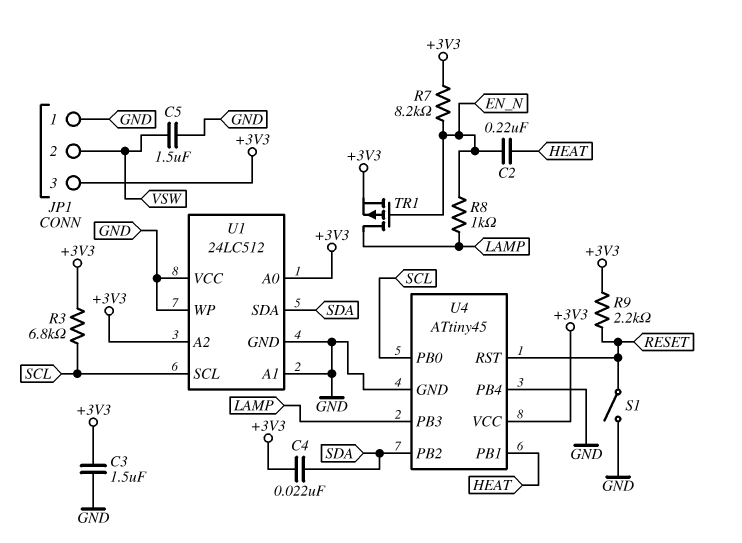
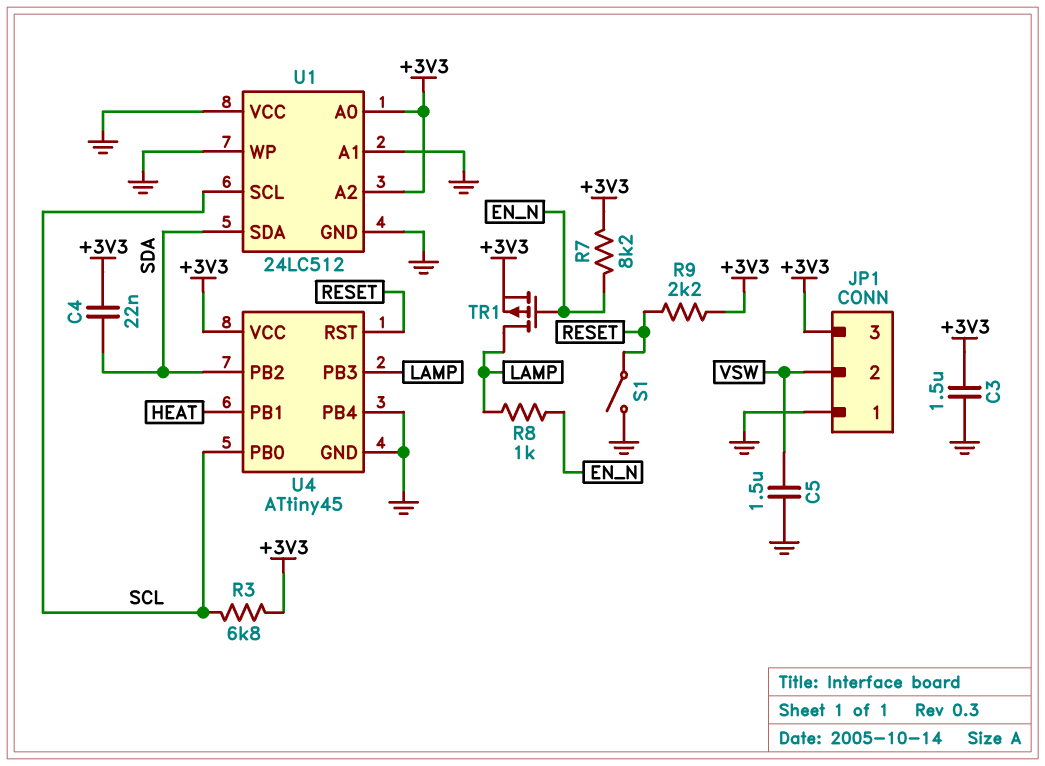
C2: 220nF (EN_N, HEAT) -> none

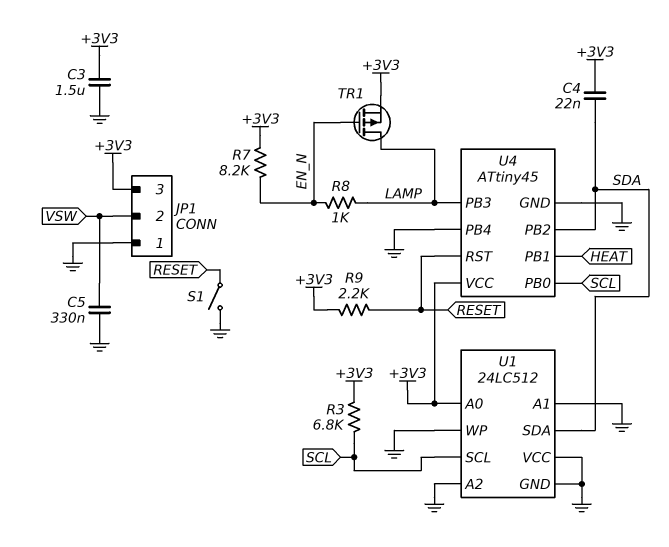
C5: 1.5uF (GND, VSW) -> 330nF (GND, VSW)
U1 pin A2: +3V3 -> GND

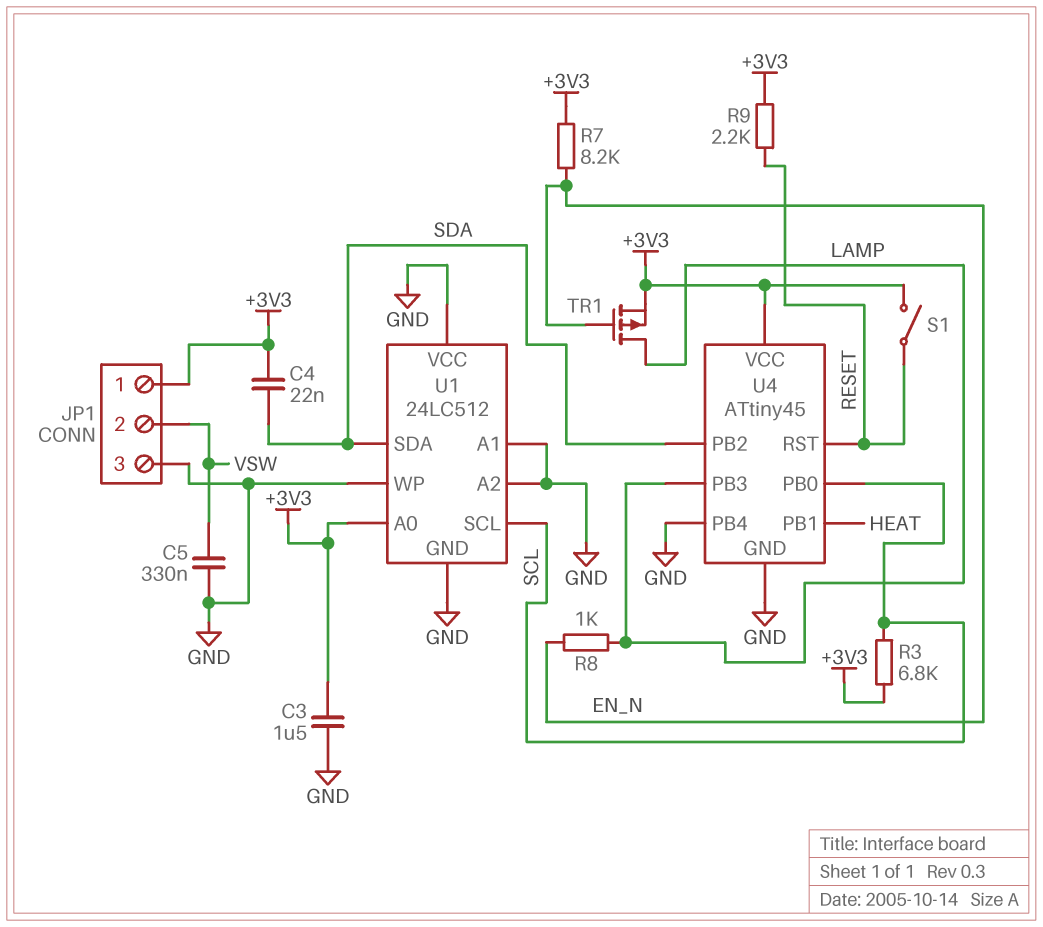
JP1 pin 1: GND -> +3V3
JP1 pin 3: +3V3 -> GND
S1: switch (GND, RESET) -> switch (+3V3, RESET)

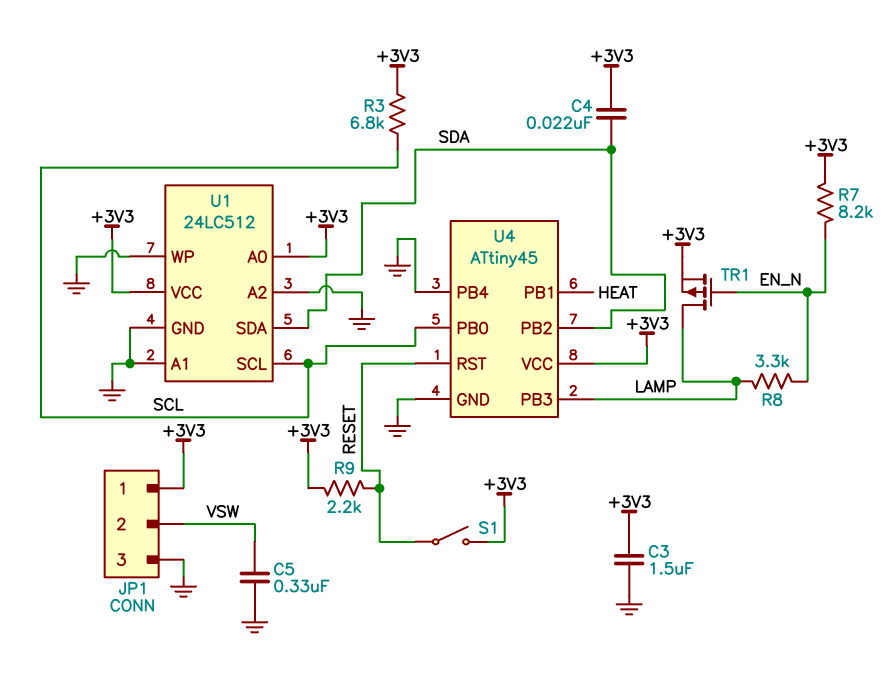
R8: 1k (EN_N, LAMP) -> 3.3k (EN_N, LAMP)
U1 pin VCC: GND -> +3V3

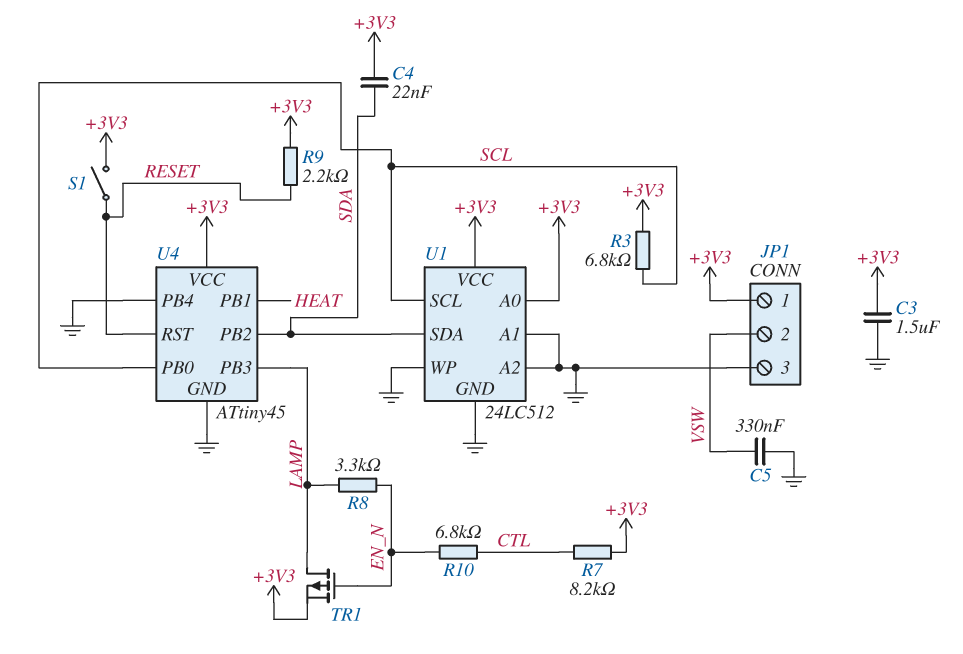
R7: 8.2k (+3V3, EN_N) -> 8.2k (+3V3, CTL)
R10: none -> 6.8k (CTL, EN_N)

